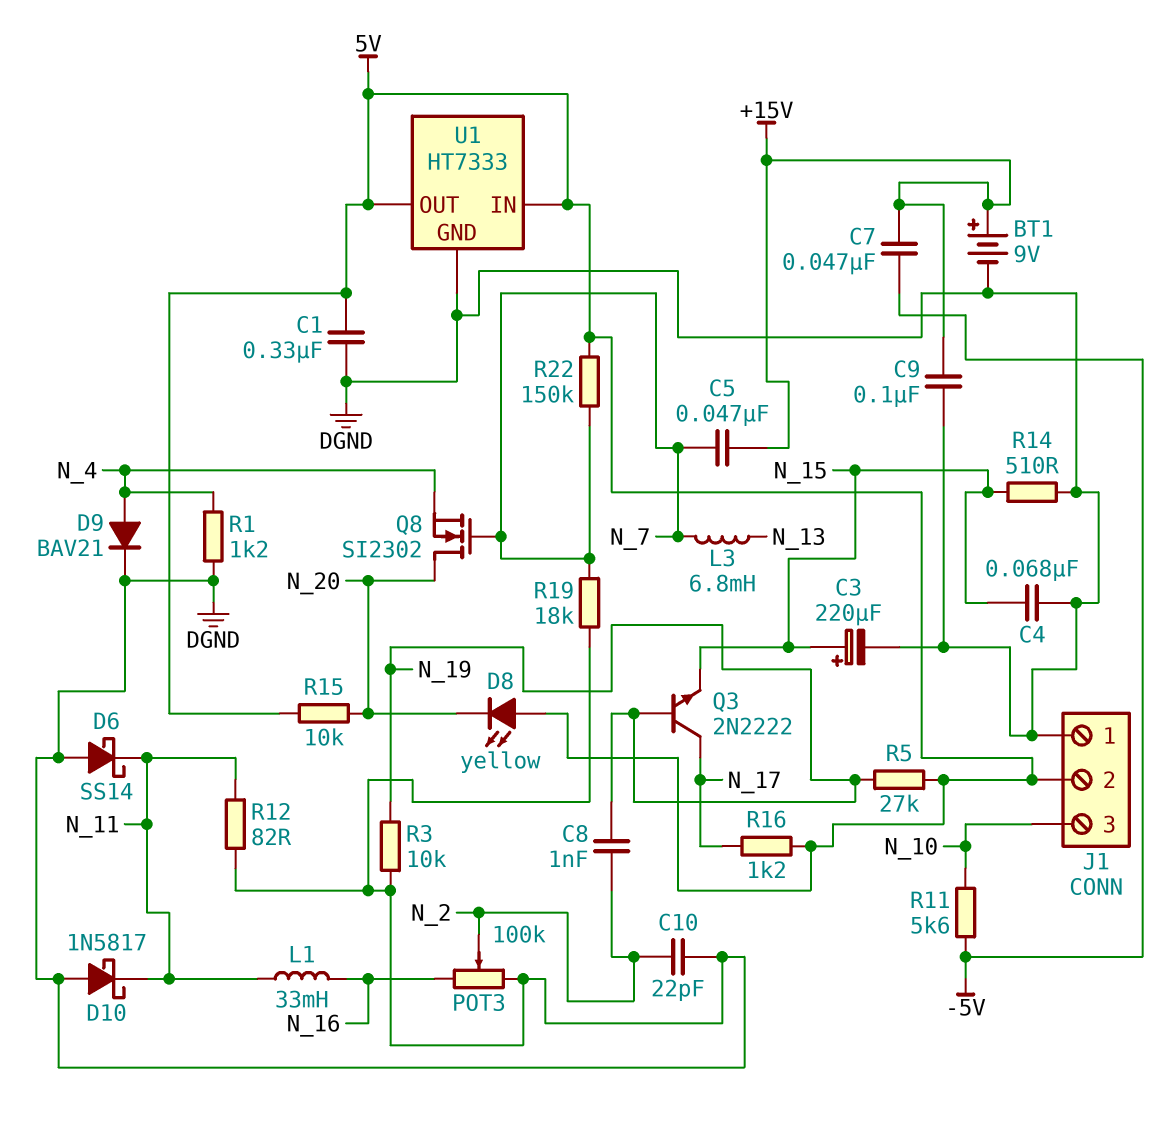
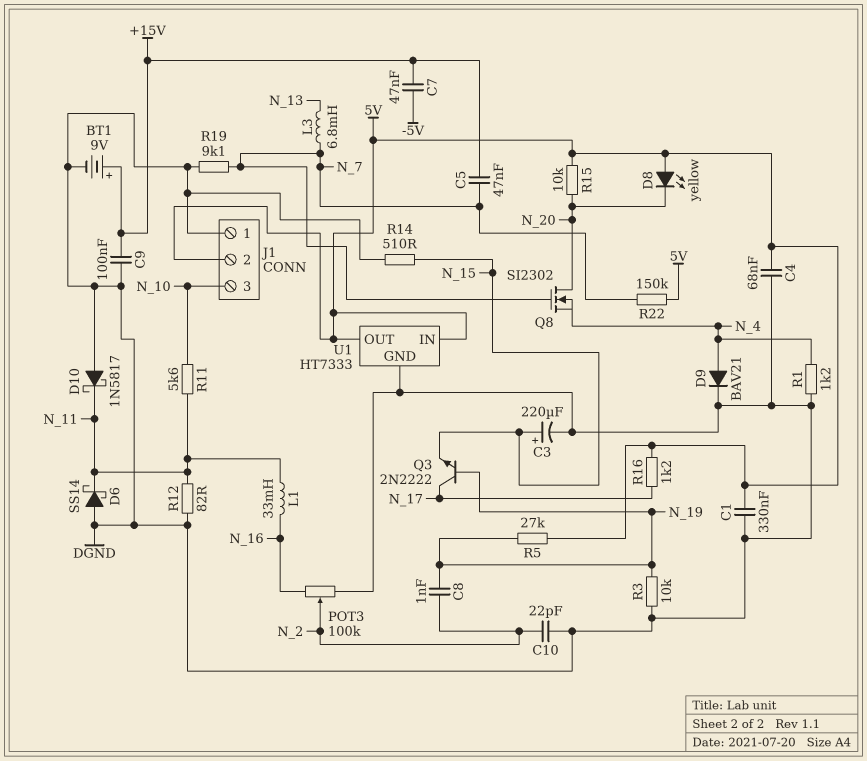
C4: 68nF (DGND, N_15) -> 68nF (5V, DGND)
R11: 5.6k (-5V, N_10) -> 5.6k (N_10, N_11)
R19: 18k (DGND, N_7) -> 9.1k (DGND, N_7)

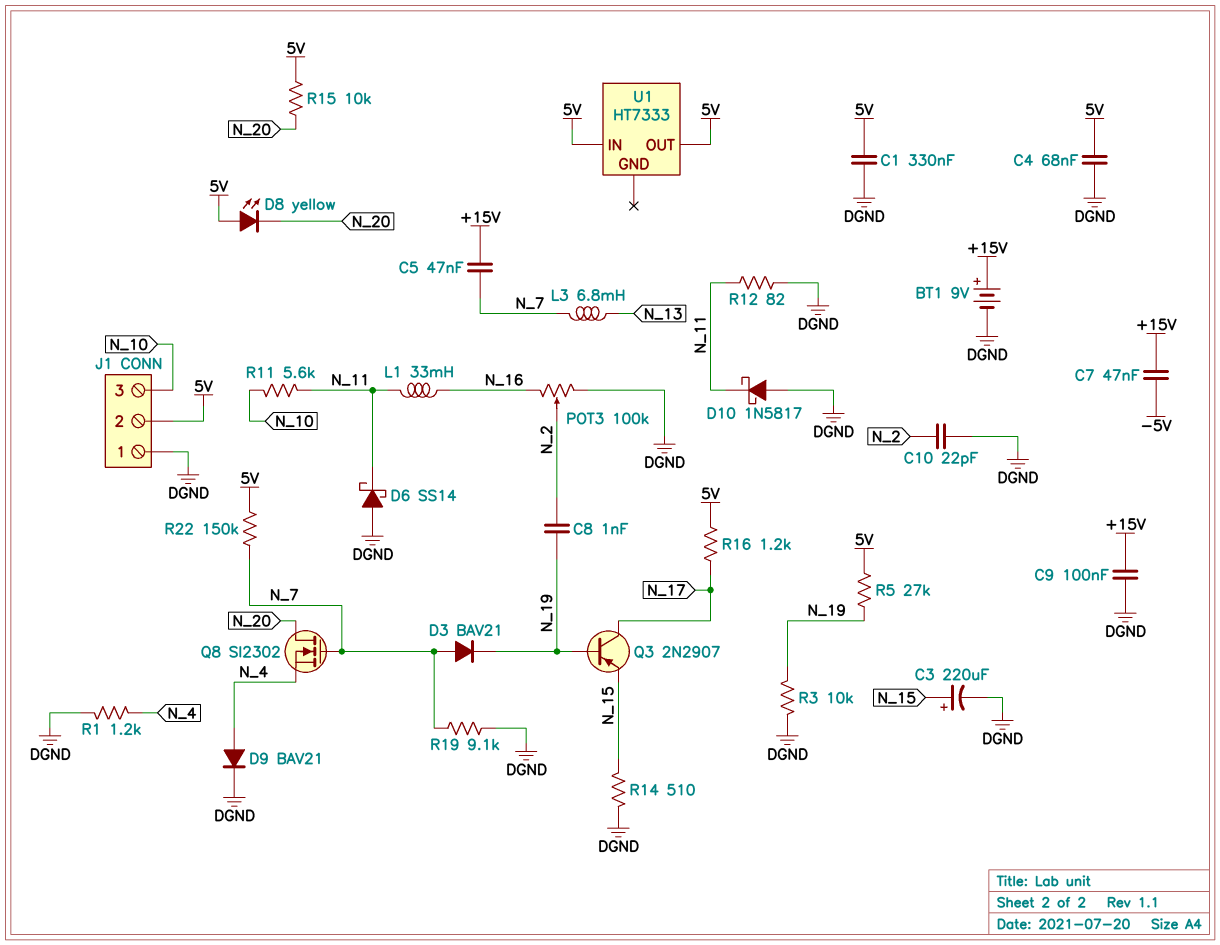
D3: none -> diode BAV21 (A N_7, K N_19)
Q3: NPN 2N2222 (B N_19, C N_17, E N_15) -> PNP 2N2907 (B N_19, C N_17, E N_15)
U1 pin GND: DGND -> none

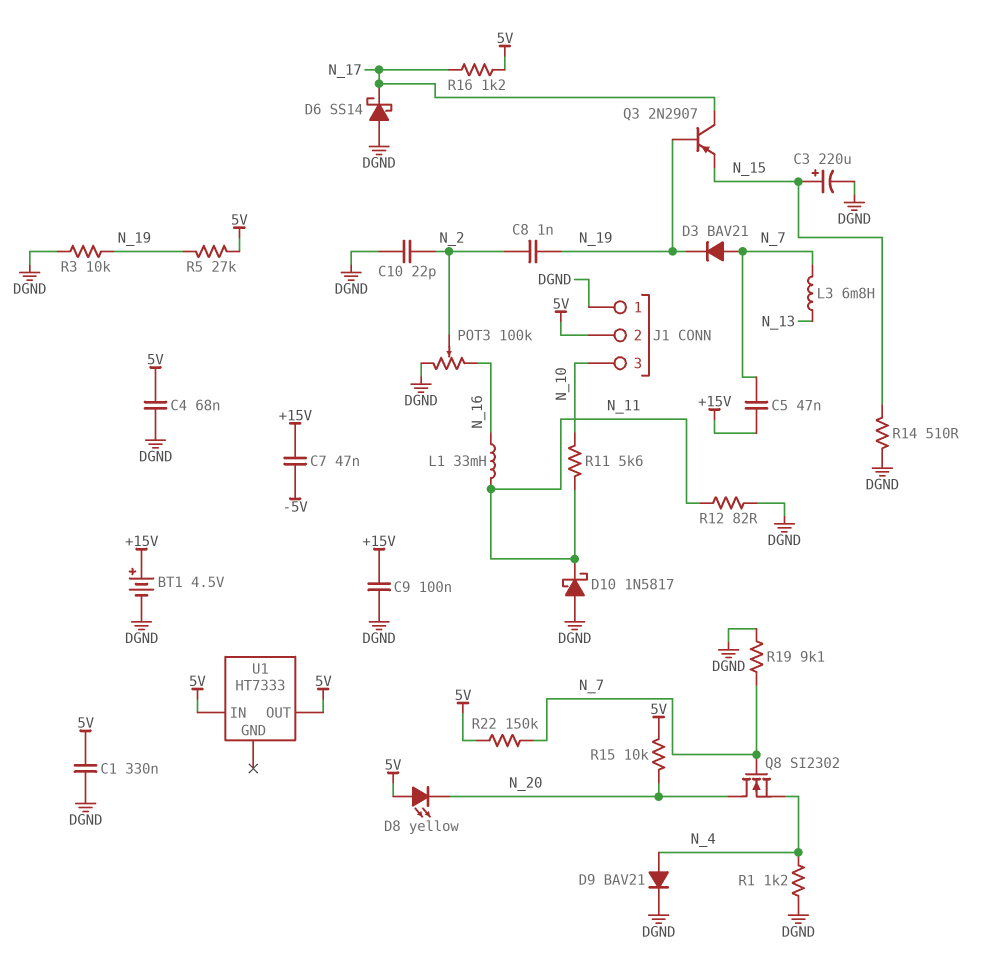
BT1: 9V (plus +15V, minus DGND) -> 4.5V (plus +15V, minus DGND)
D6: schottky SS14 (A DGND, K N_11) -> schottky SS14 (A DGND, K N_17)

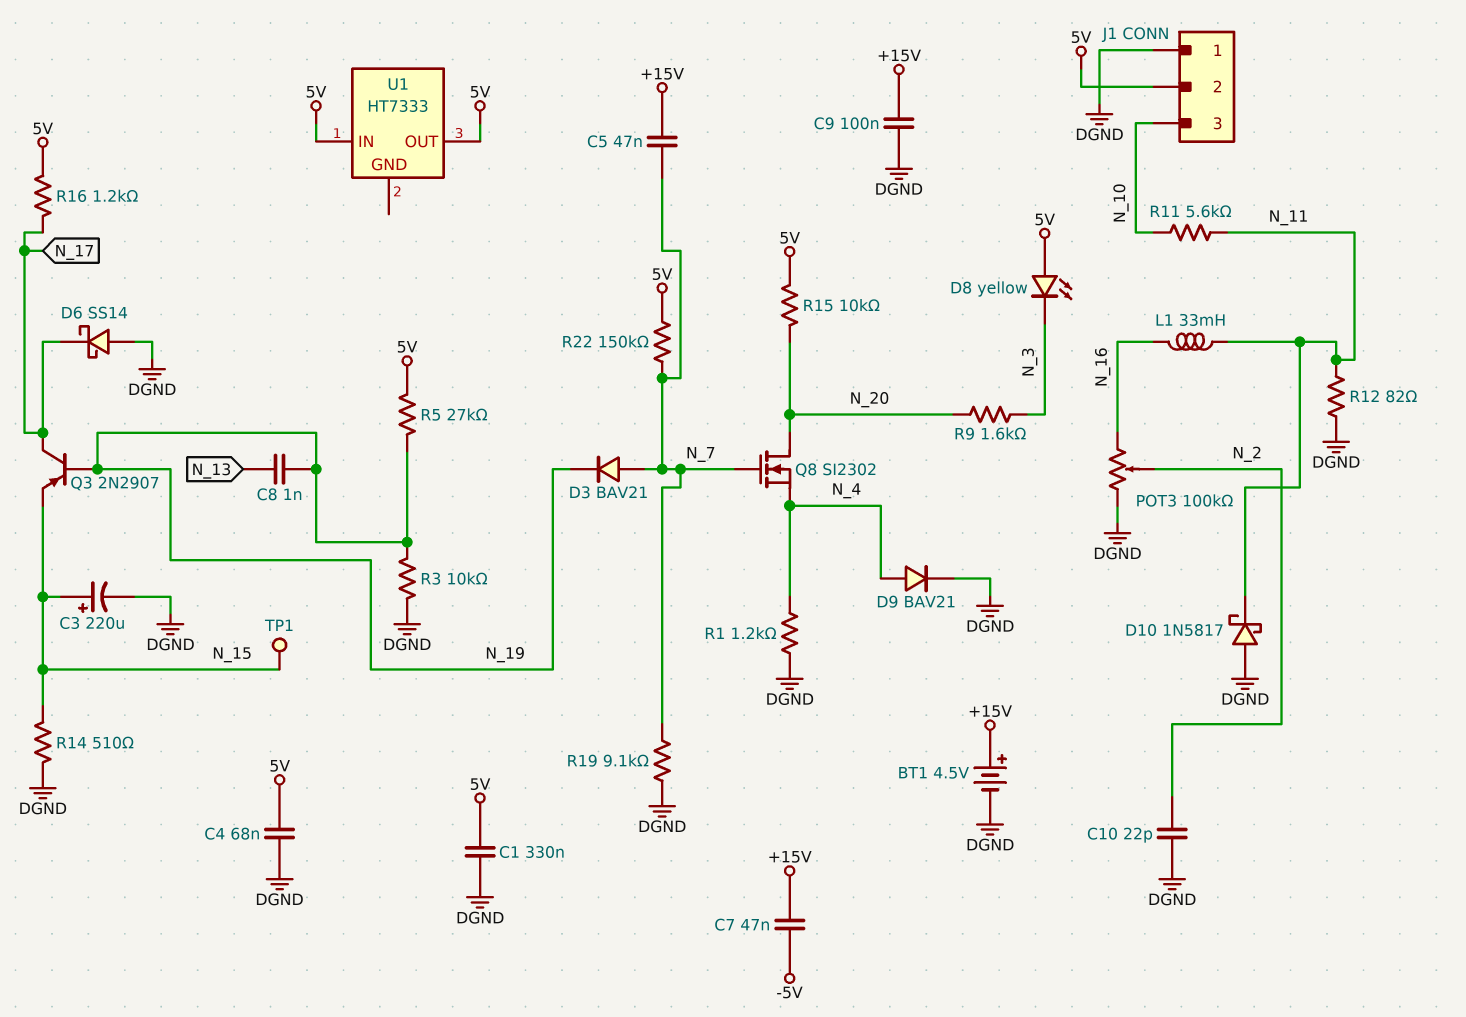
C8: 1nF (N_2, N_19) -> 1nF (N_13, N_19)
D8: LED yellow (A 5V, K N_20) -> LED yellow (A 5V, K N_3)
L3: 6.8mH (N_7, N_13) -> none
R9: none -> 1.6k (N_3, N_20)
TP1: none -> test point (N_15)

